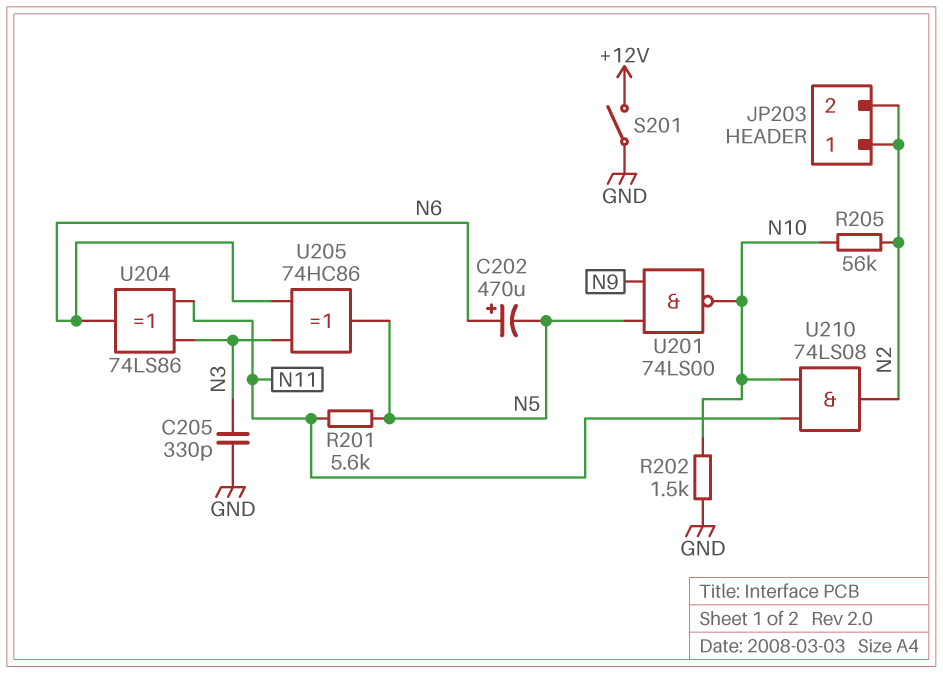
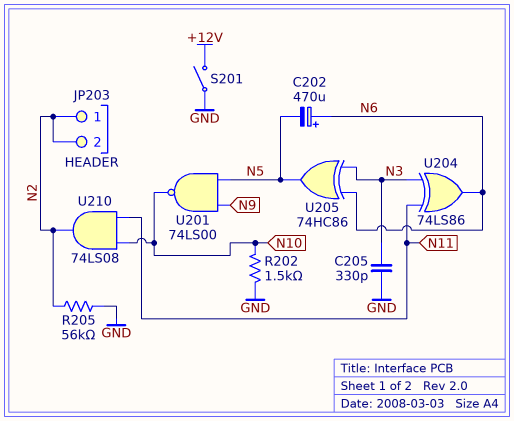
R201: 5.6k (N5, N11) -> none
R205: 56k (N2, N10) -> 56k (GND, N2)

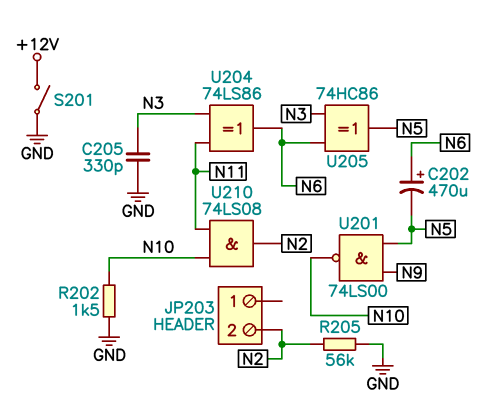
JP203 pin 1: N2 -> none

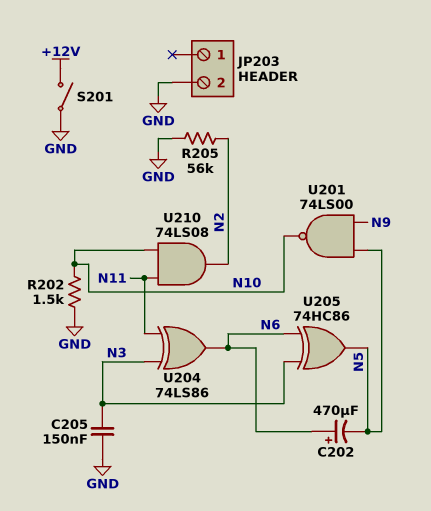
C205: 330pF (GND, N3) -> 150nF (GND, N3)
JP203 pin 2: N2 -> GND

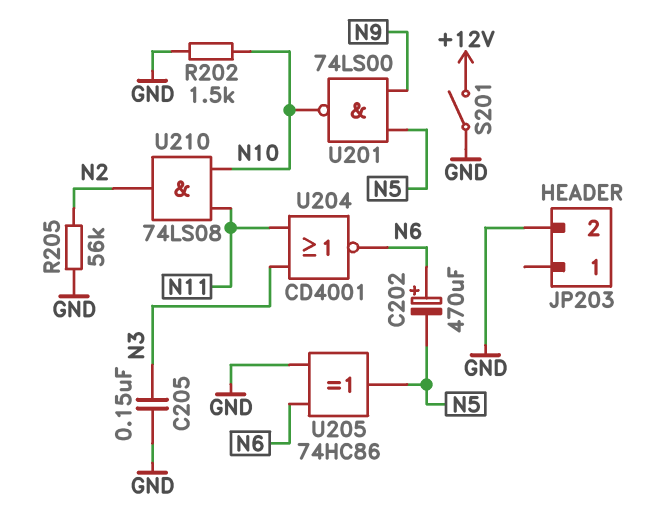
U204: XOR 74LS86 (in N3, in N11, out N6) -> NOR CD4001 (in N3, in N11, out N6)
U205: XOR 74HC86 (in N3, in N6, out N5) -> XOR 74HC86 (in GND, in N6, out N5)

